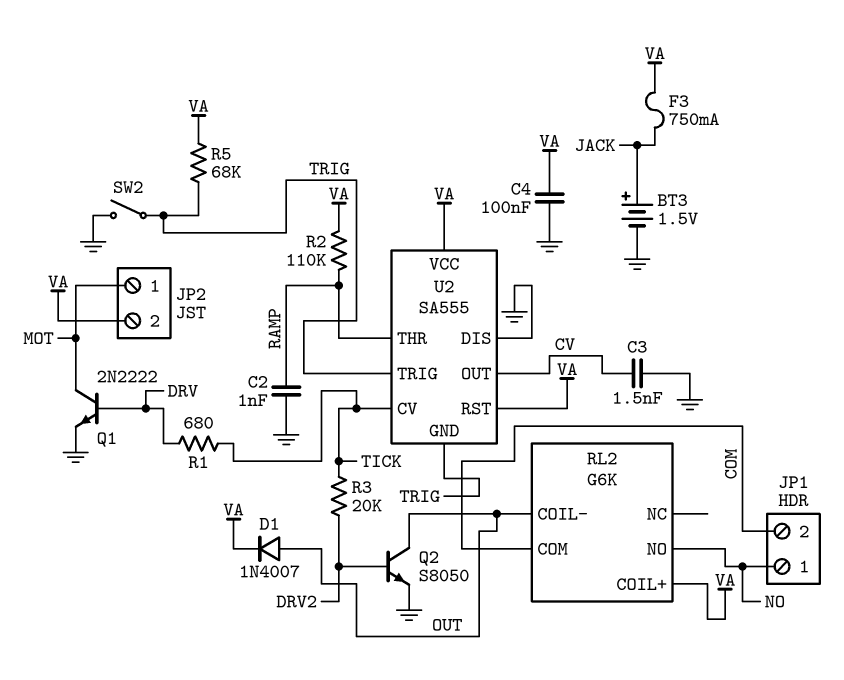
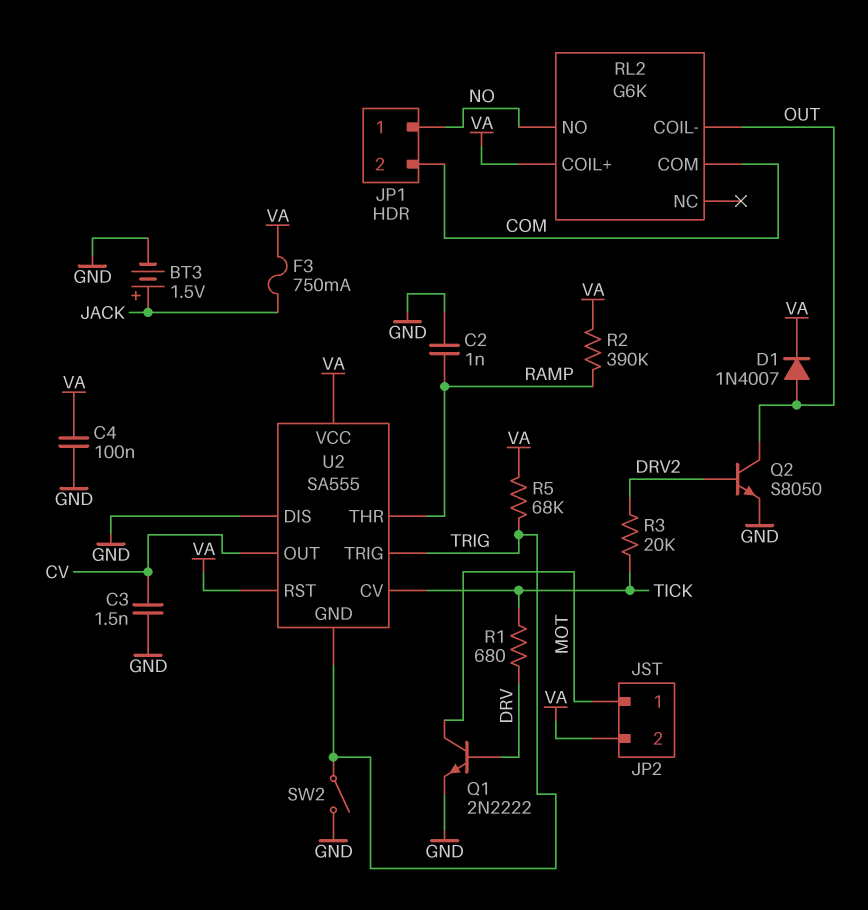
R2: 110k (RAMP, VA) -> 390k (RAMP, VA)

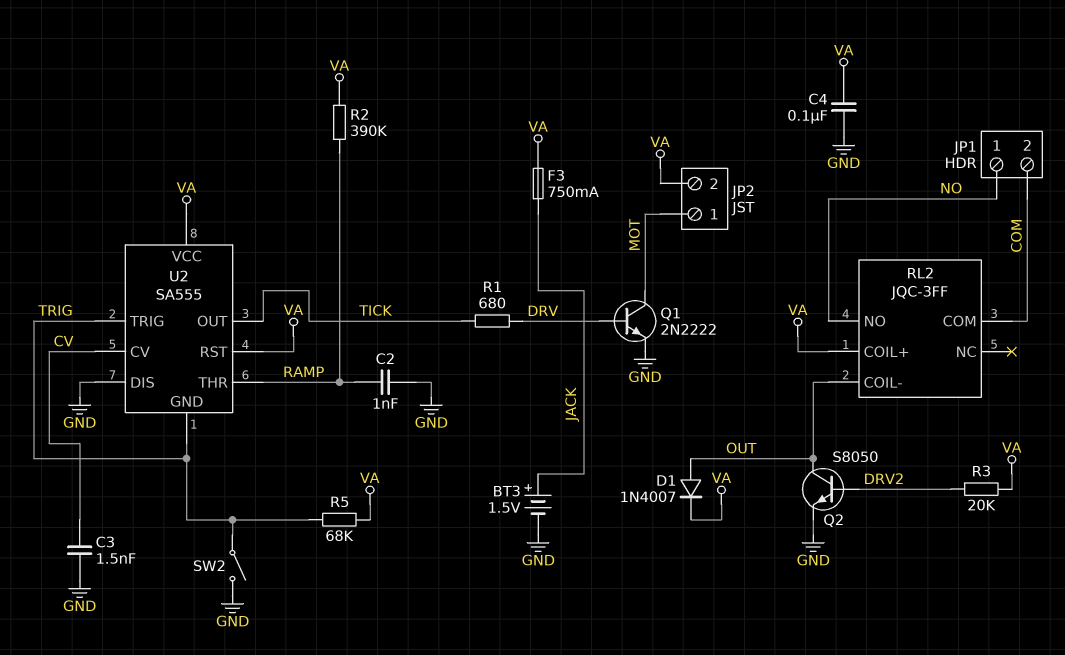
R3: 20k (DRV2, TICK) -> 20k (DRV2, VA)
RL2: G6K -> JQC-3FF
U2 pin CV: TICK -> CV
U2 pin OUT: CV -> TICK

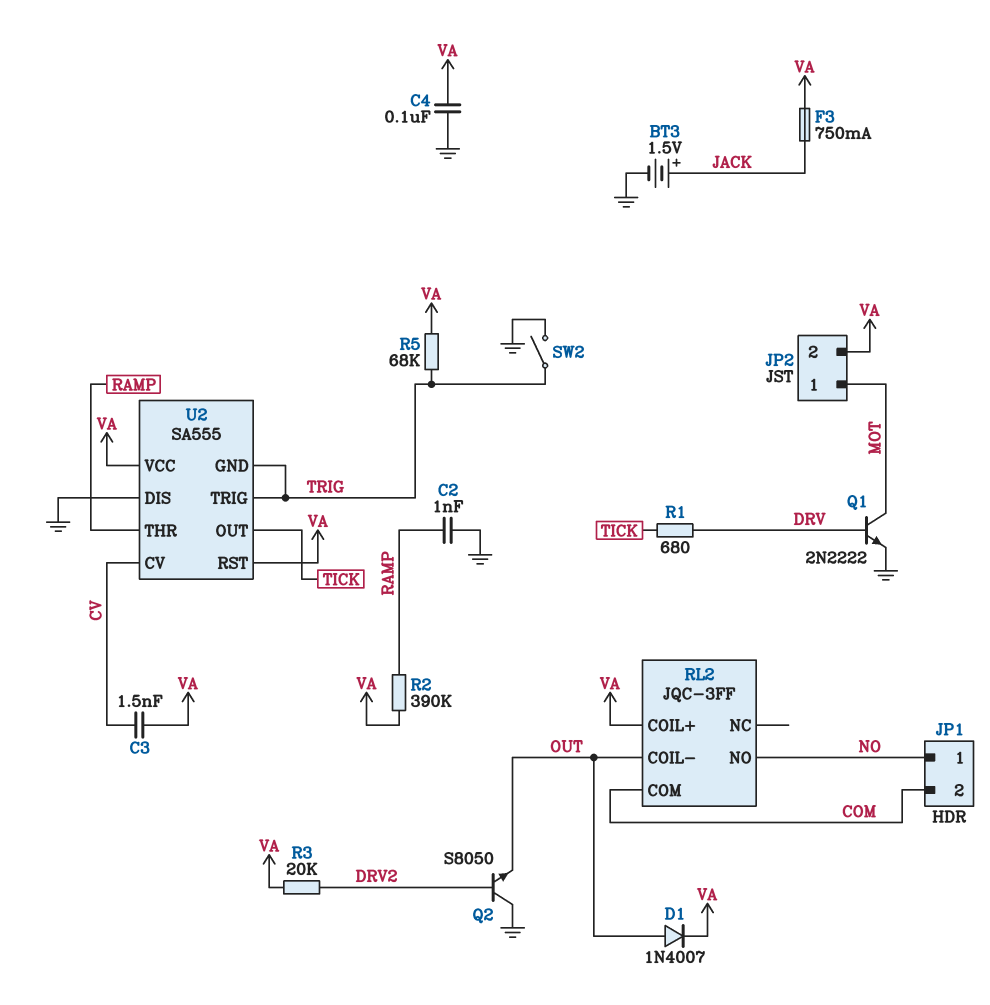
C3: 1.5nF (CV, GND) -> 1.5nF (CV, VA)
Q2: NPN S8050 (B DRV2, C OUT, E GND) -> NPN S8050 (B DRV2, C GND, E OUT)

